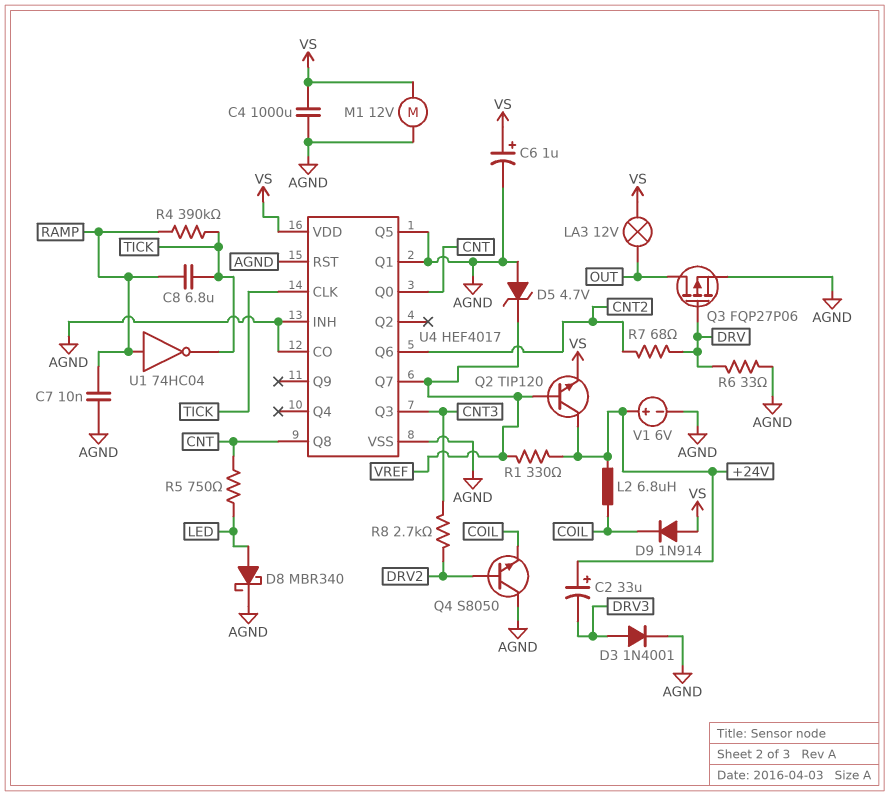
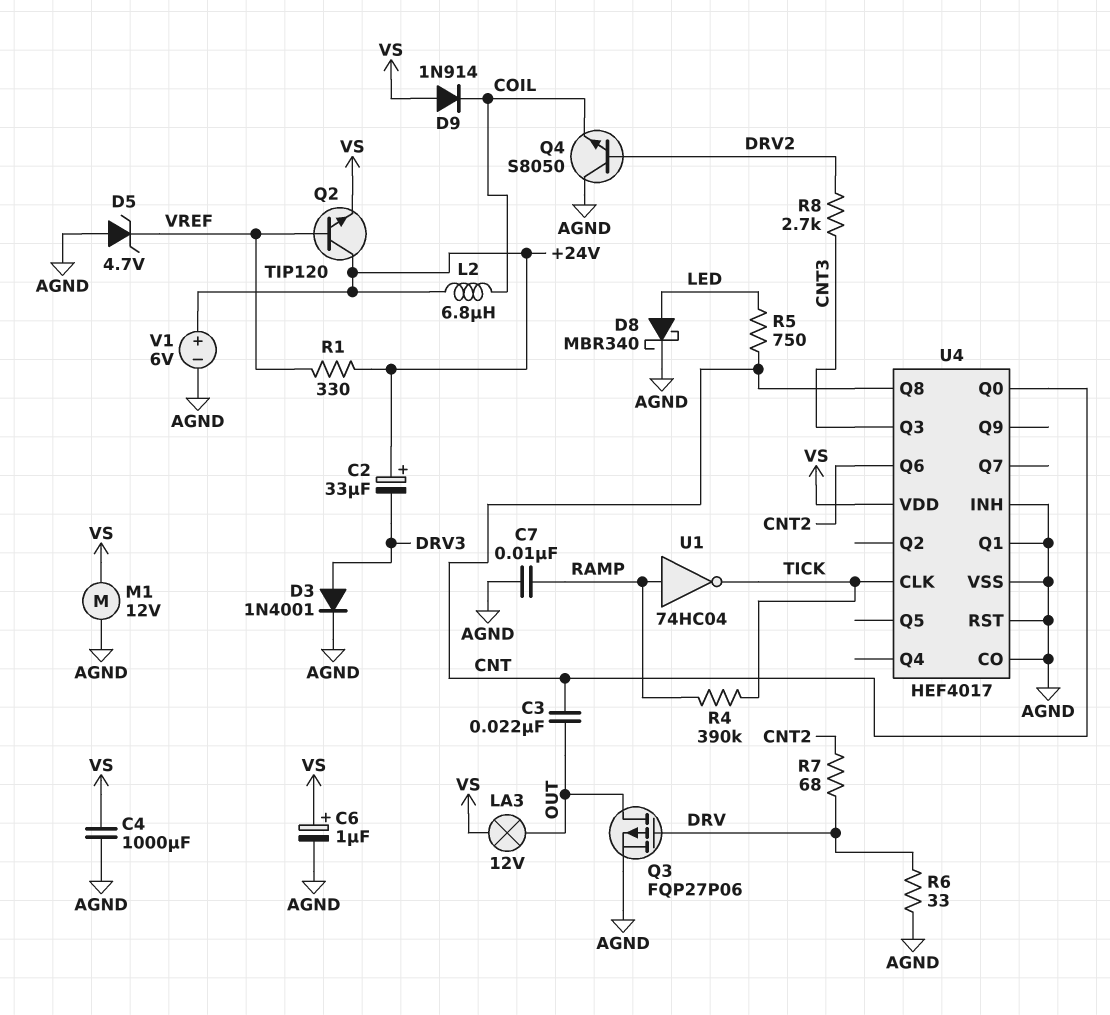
C3: none -> 22nF (CNT, OUT)
C8: 6.8uF (RAMP, TICK) -> none
U4 pin Q5: AGND -> none
U4 pin Q7: VREF -> none

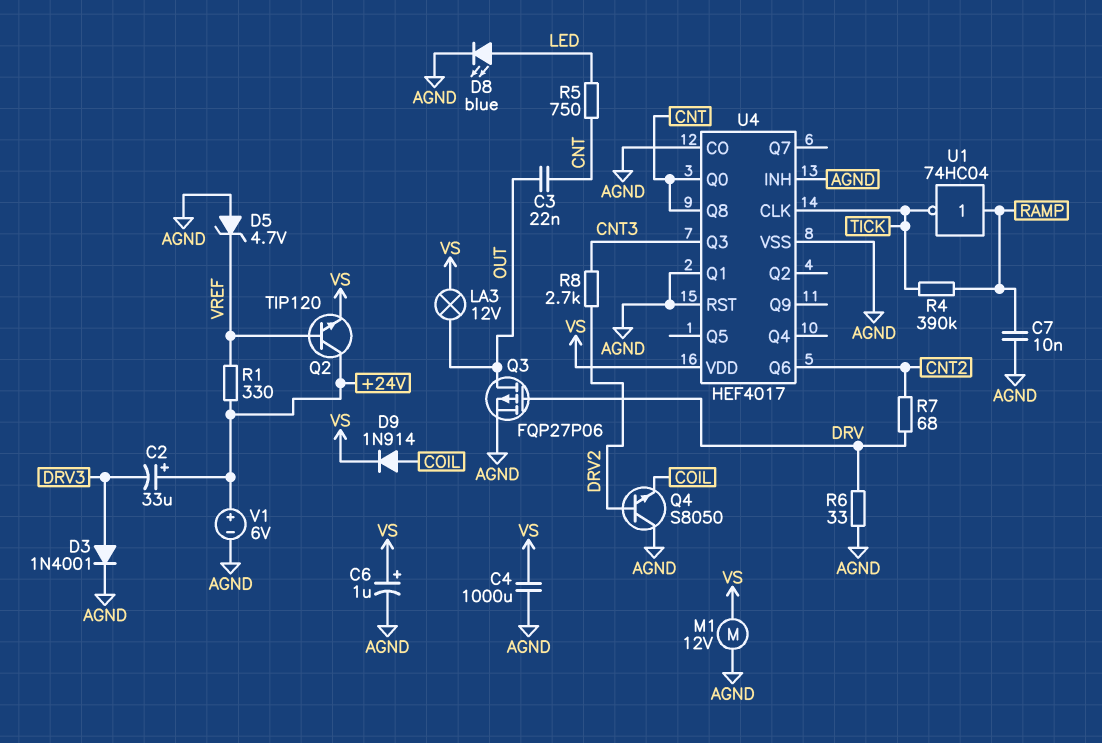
D8: schottky MBR340 (A LED, K AGND) -> LED blue (A LED, K AGND)
D9: diode 1N914 (A VS, K COIL) -> diode 1N914 (A COIL, K VS)
L2: 6.8uH (+24V, COIL) -> none

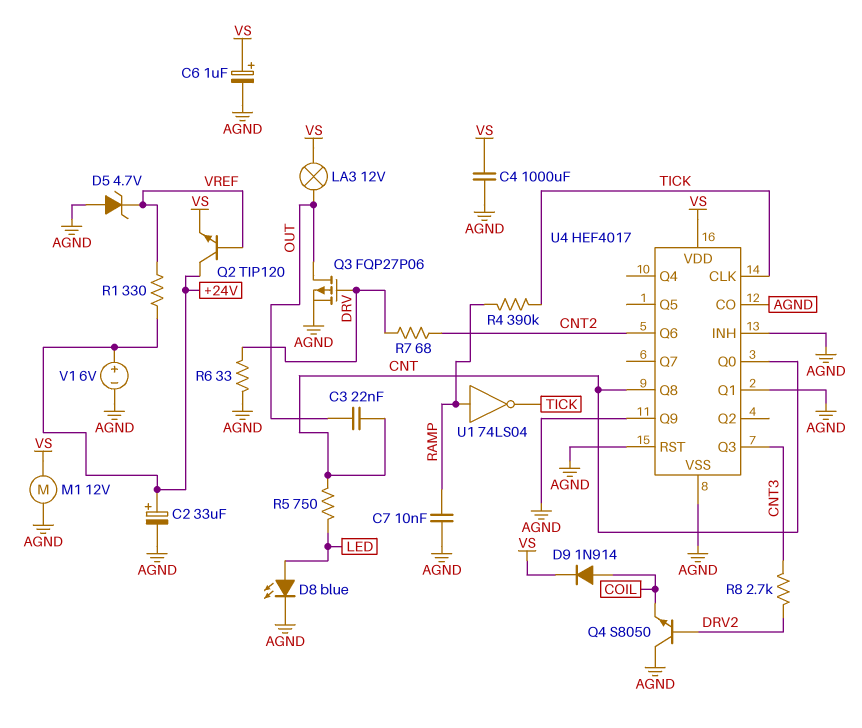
C2: 33uF (plus +24V, minus DRV3) -> 33uF (plus +24V, minus AGND)
D3: diode 1N4001 (A DRV3, K AGND) -> none
U1: NOT 74HC04 (in RAMP, out TICK) -> NOT 74LS04 (in RAMP, out TICK)
U4 pin Q9: none -> AGND

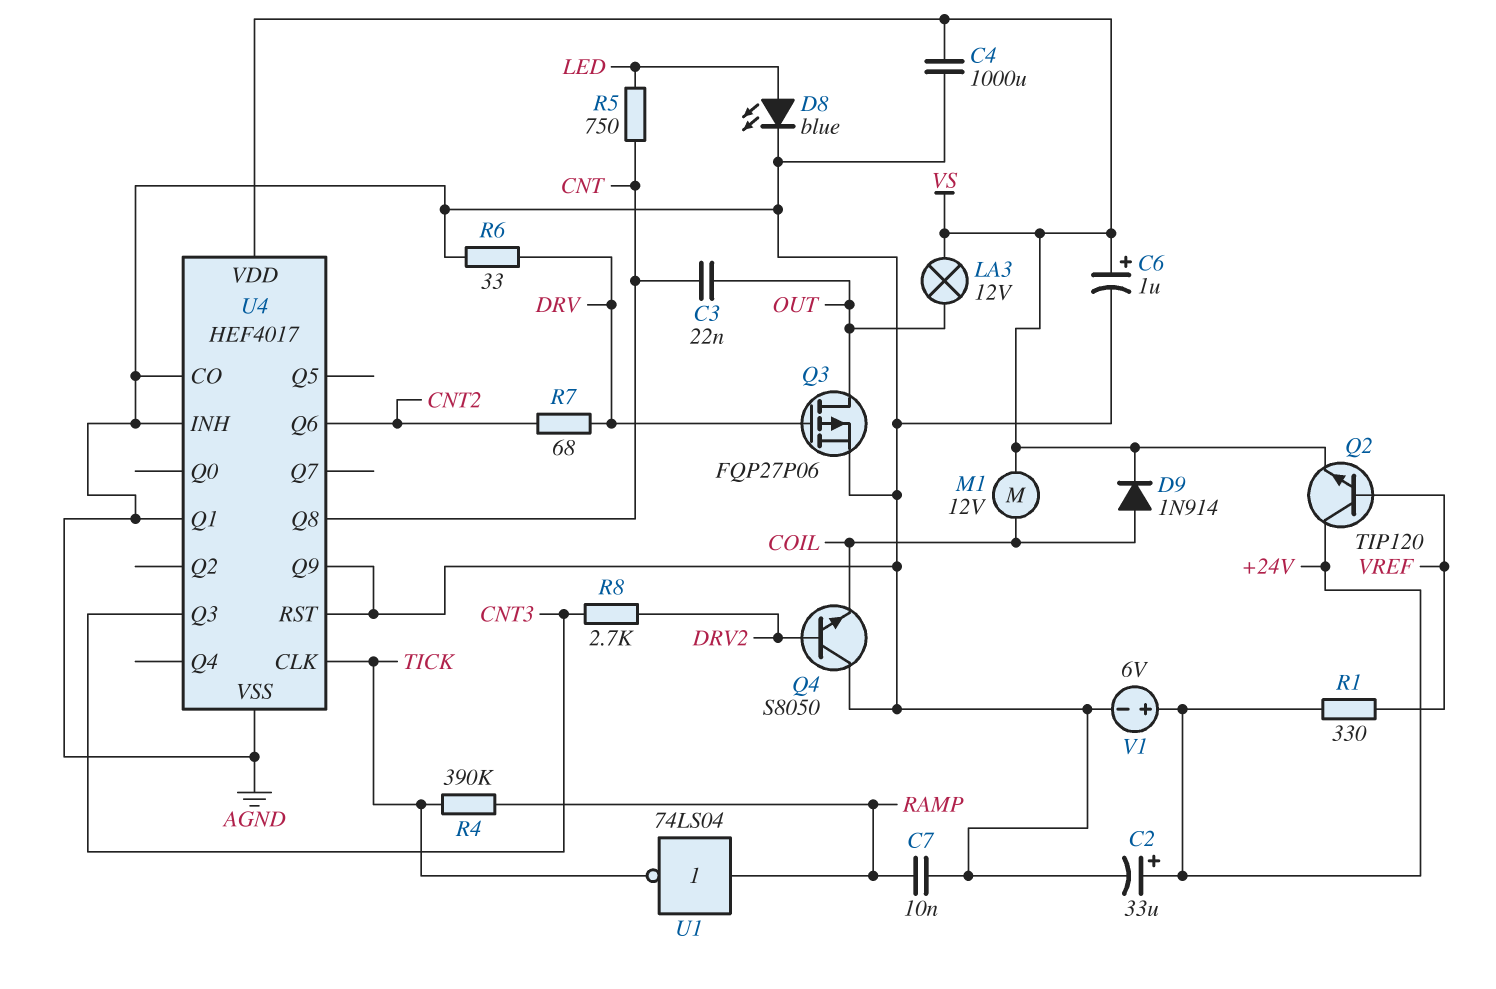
D5: zener 4.7V (A AGND, K VREF) -> none
M1: motor 12V (AGND, VS) -> motor 12V (COIL, VS)
U4 pin Q0: CNT -> none

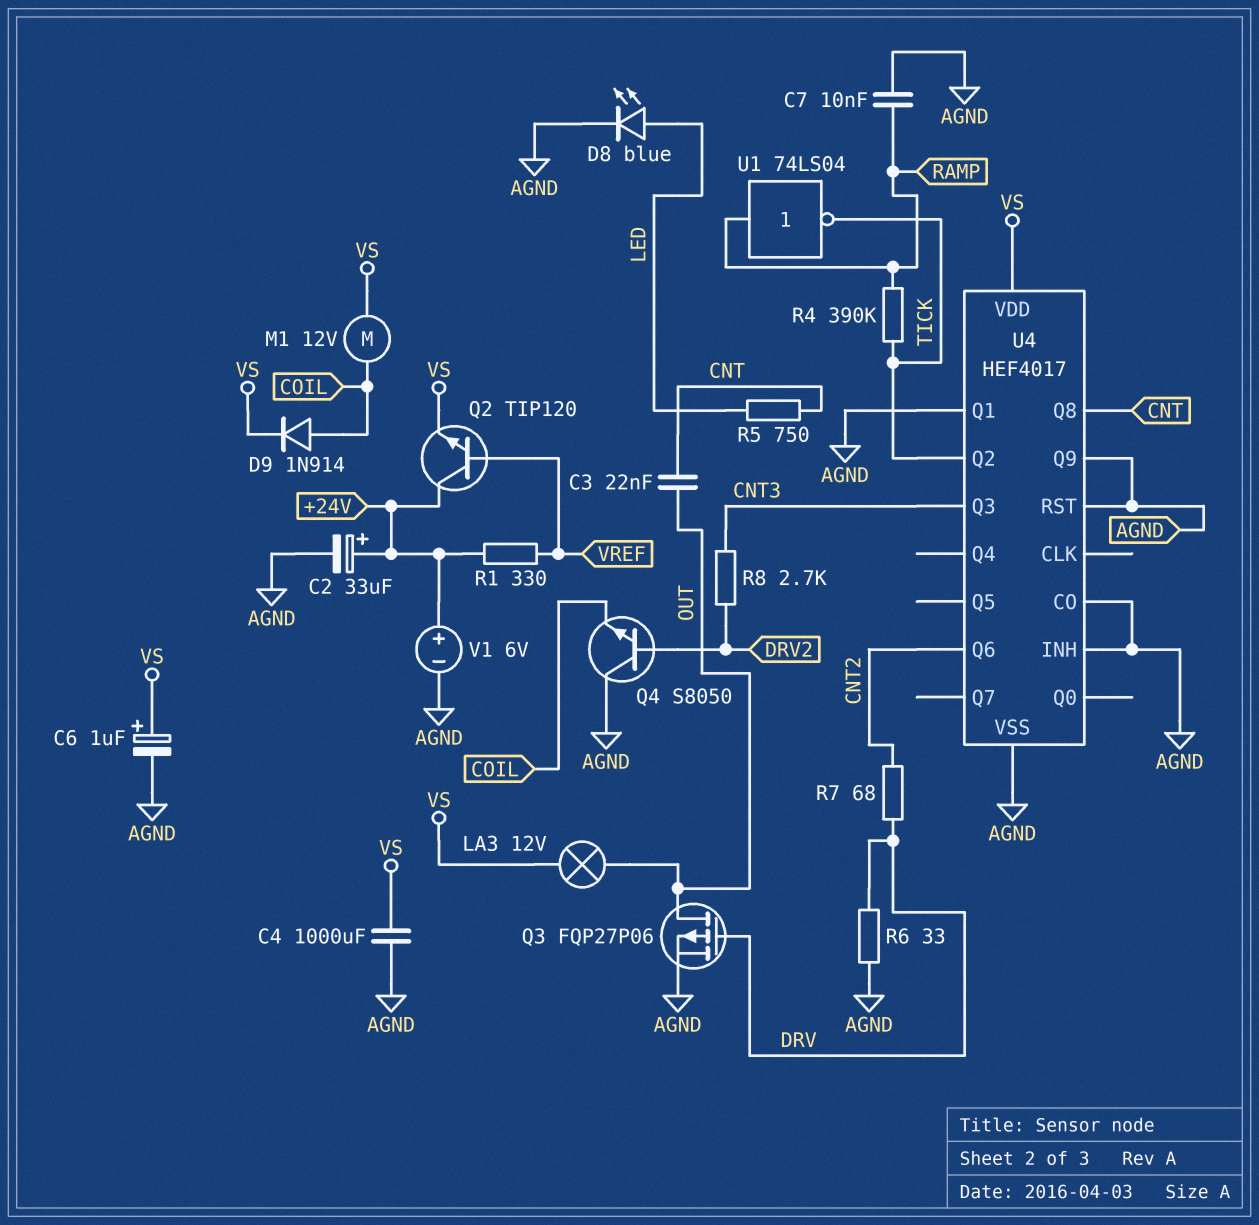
U4 pin CLK: TICK -> none
U4 pin Q2: none -> TICK

